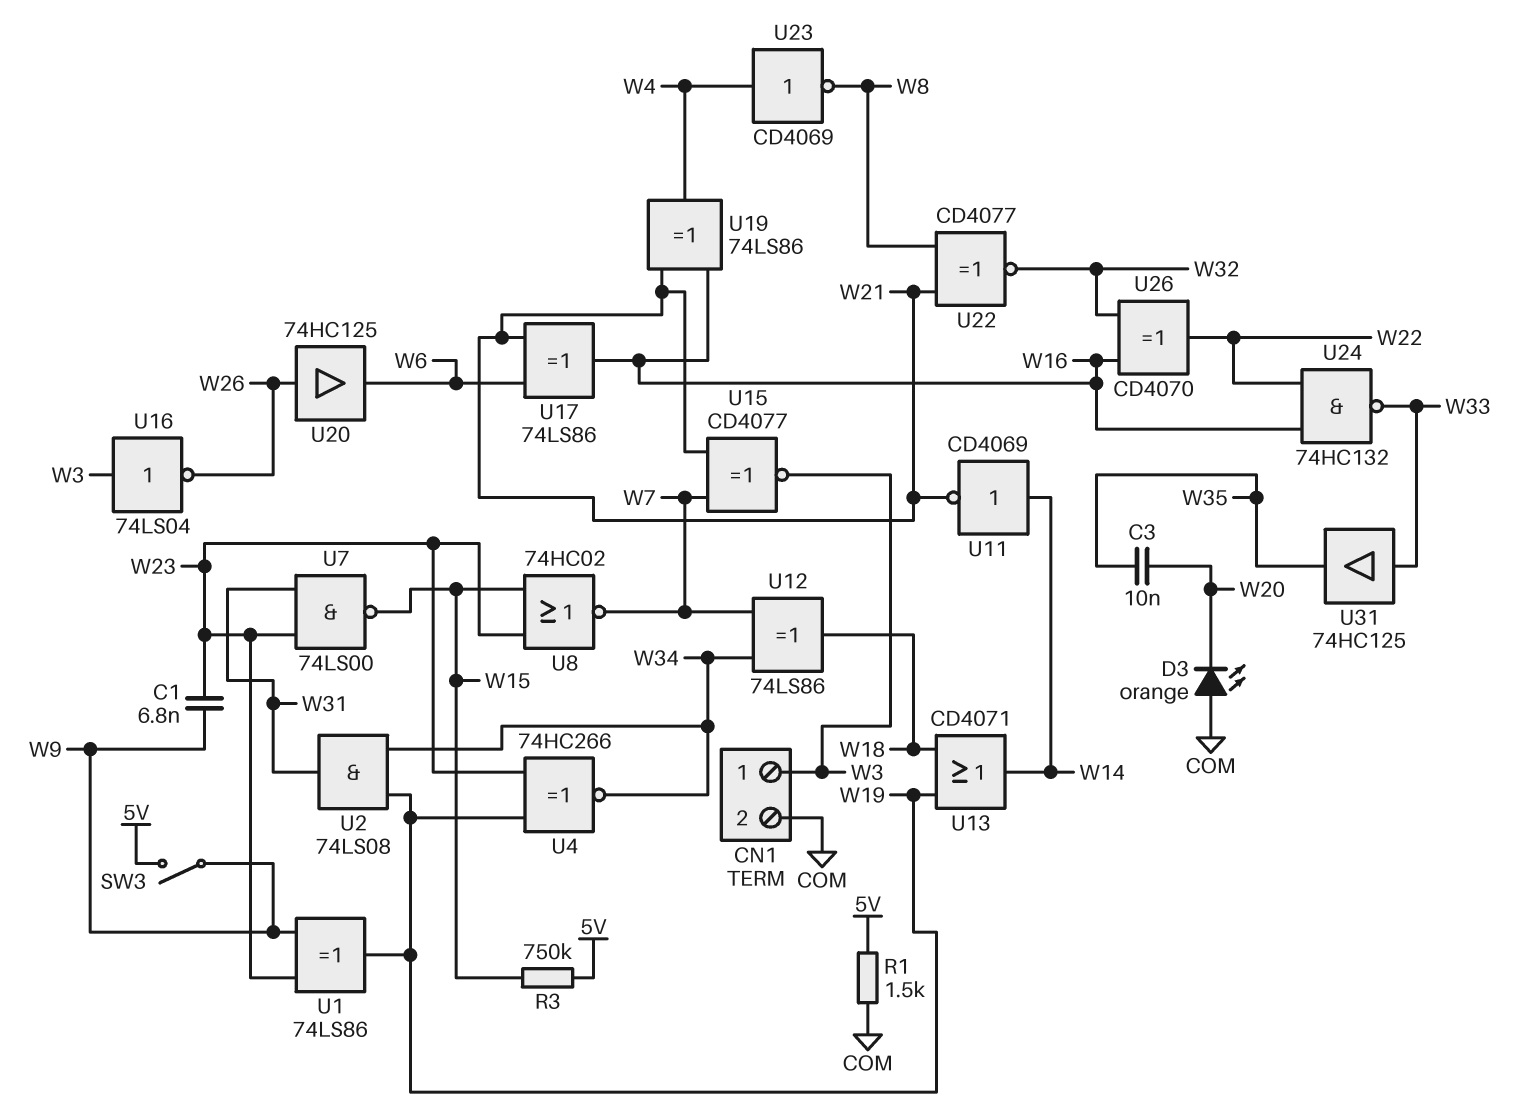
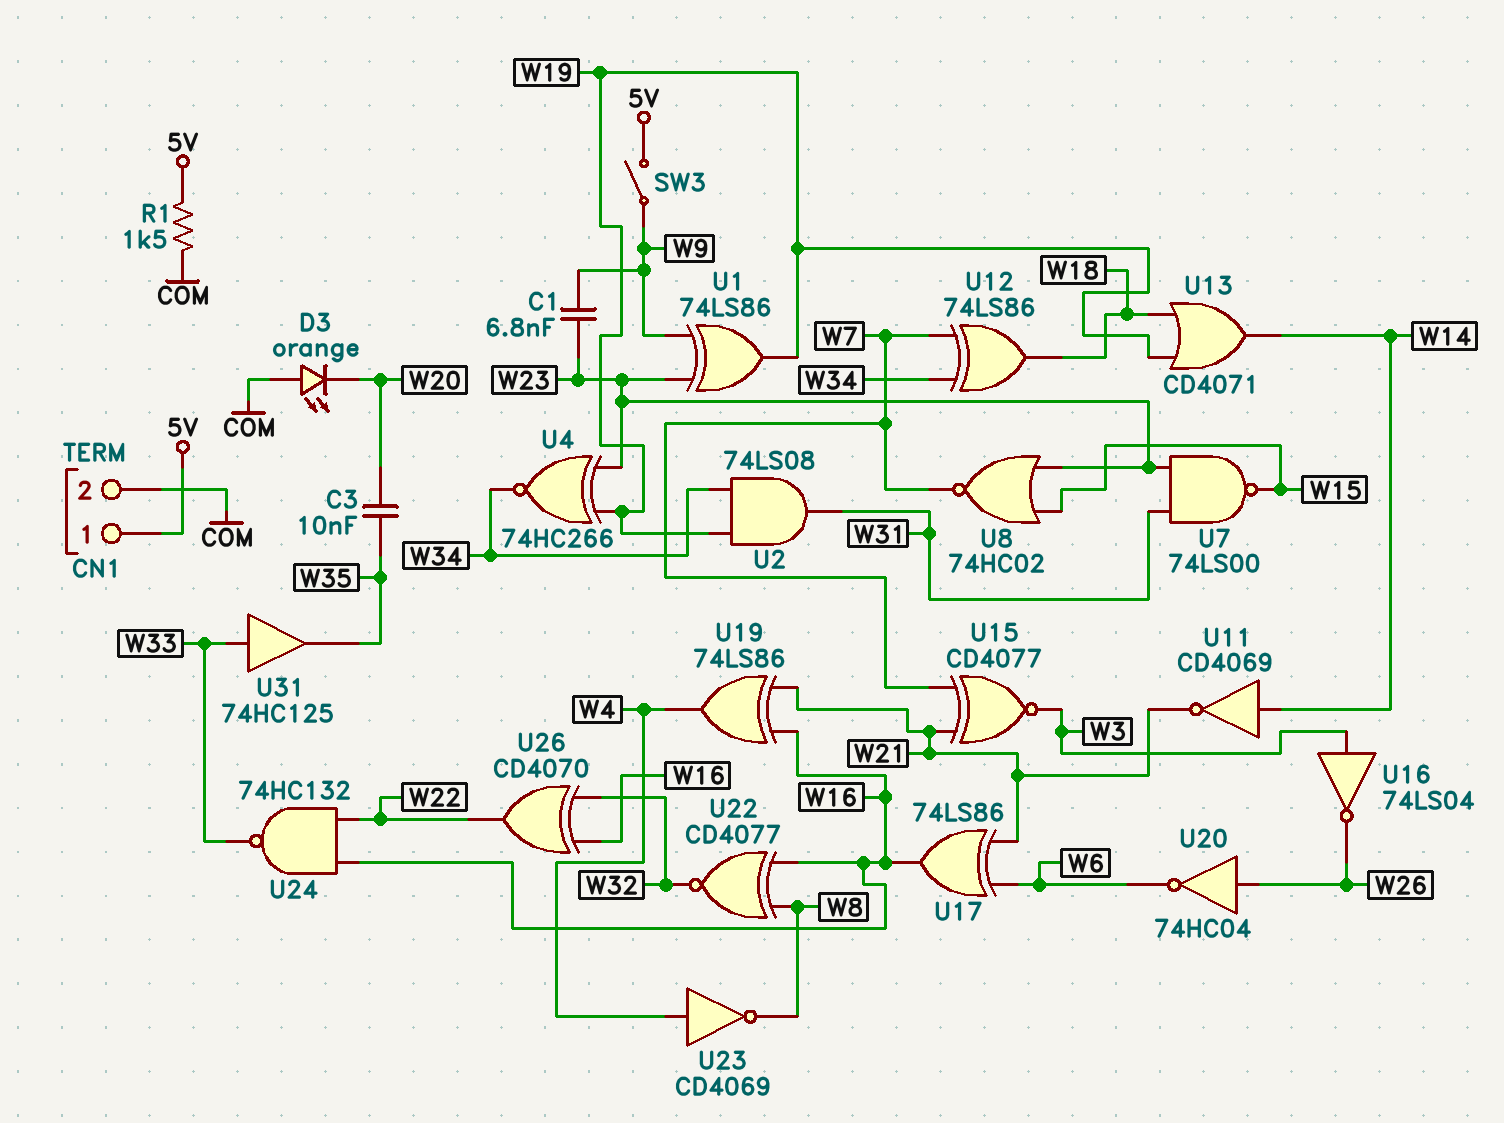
CN1 pin 1: W3 -> 5V
R3: 750k (5V, W15) -> none
U20: buffer 74HC125 (in W26, out W6) -> NOT 74HC04 (in W26, out W6)
U22: XNOR CD4077 (in W8, in W21, out W32) -> XNOR CD4077 (in W8, in W16, out W32)

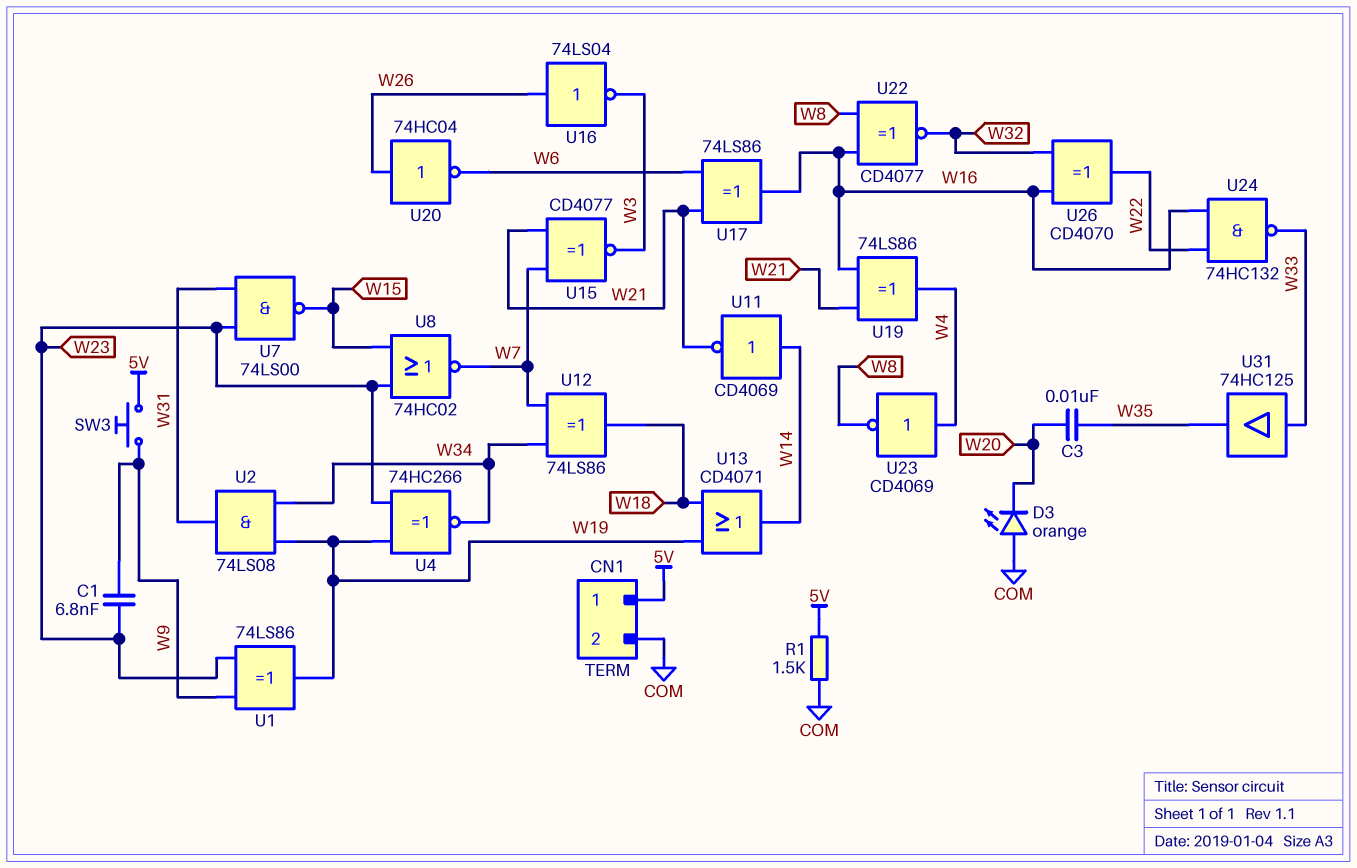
SW3: switch (5V, W9) -> button (5V, W9)
U16: NOT 74LS04 (in W3, out W26) -> NOT 74LS04 (in W26, out W3)

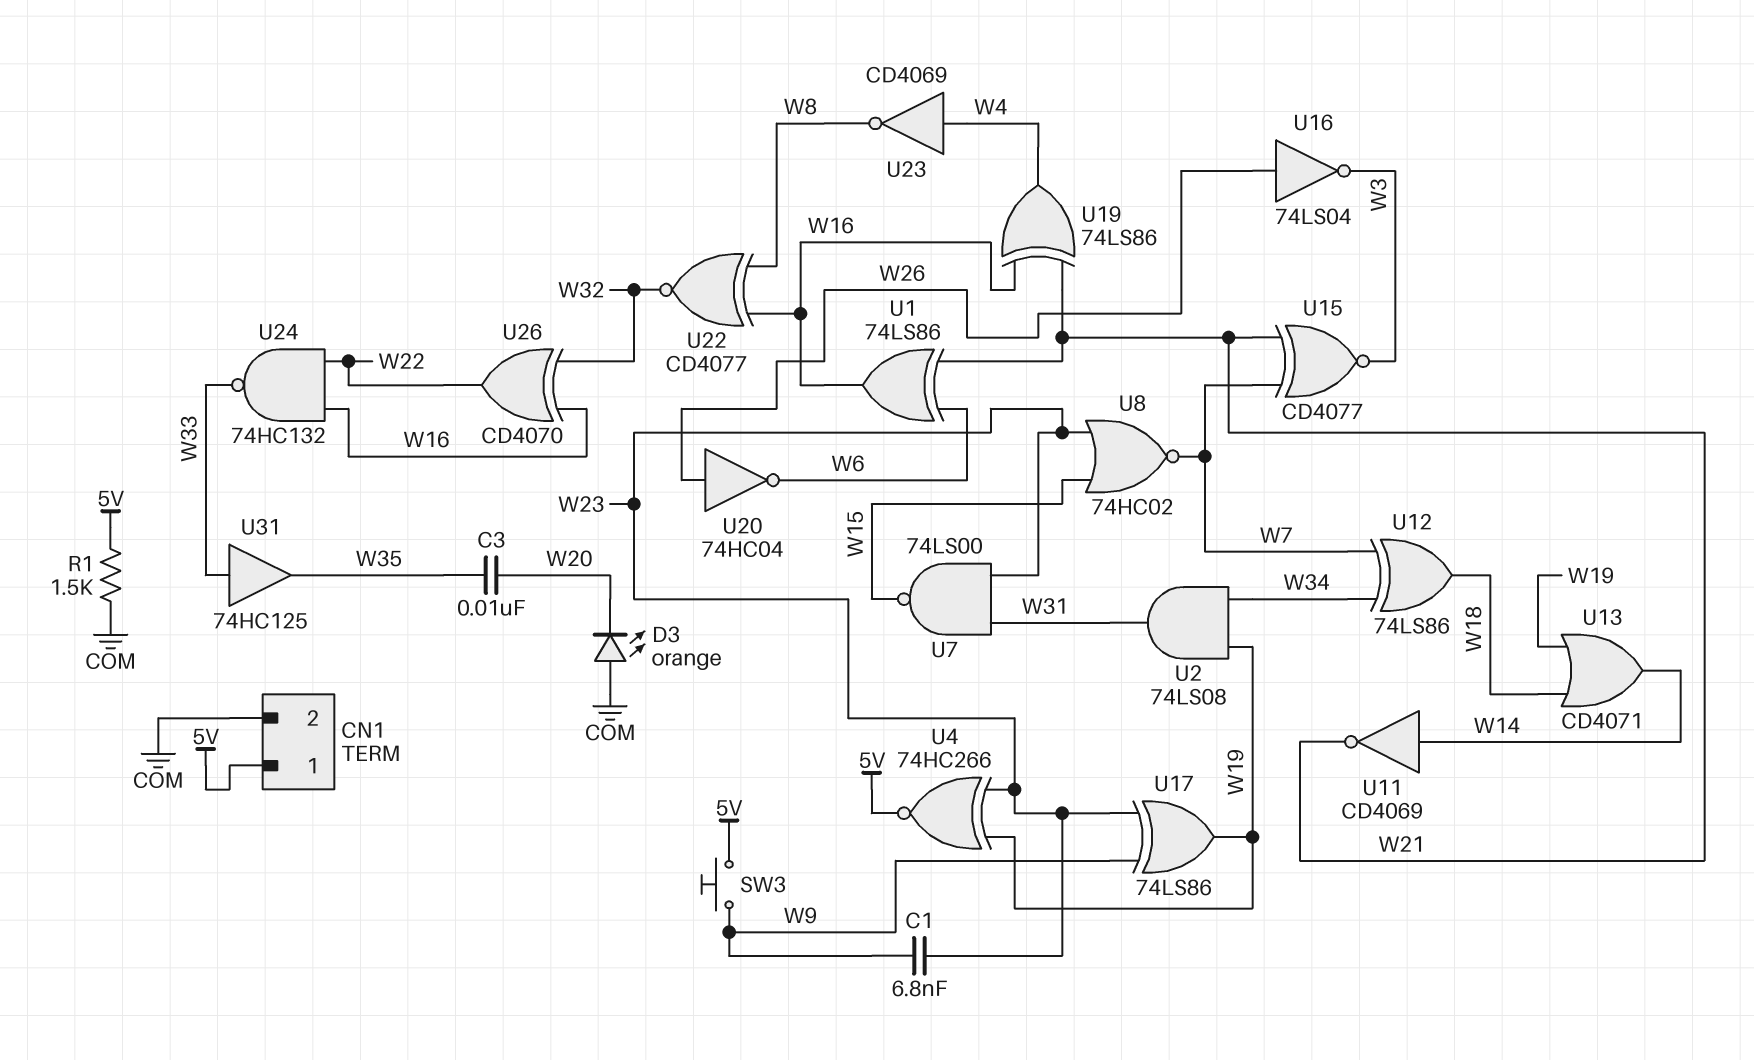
U1: XOR 74LS86 (in W9, in W23, out W19) -> XOR 74LS86 (in W6, in W21, out W16)
U4: XNOR 74HC266 (in W19, in W23, out W34) -> XNOR 74HC266 (in W19, in W23, out 5V)
U17: XOR 74LS86 (in W6, in W21, out W16) -> XOR 74LS86 (in W9, in W23, out W19)

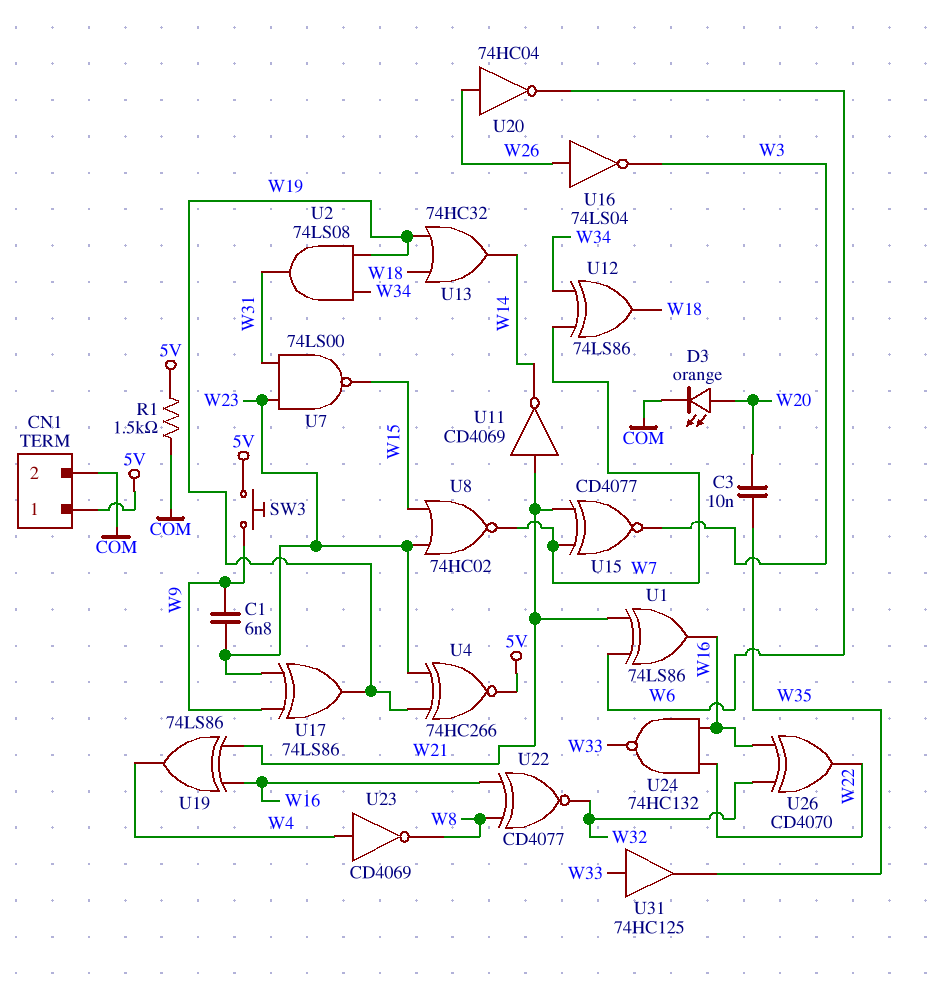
D3: LED orange (A COM, K W20) -> LED orange (A W20, K COM)
U11: NOT CD4069 (in W14, out W21) -> NOT CD4069 (in W21, out W14)
U13: OR CD4071 (in W18, in W19, out W14) -> OR 74HC32 (in W18, in W19, out W14)

